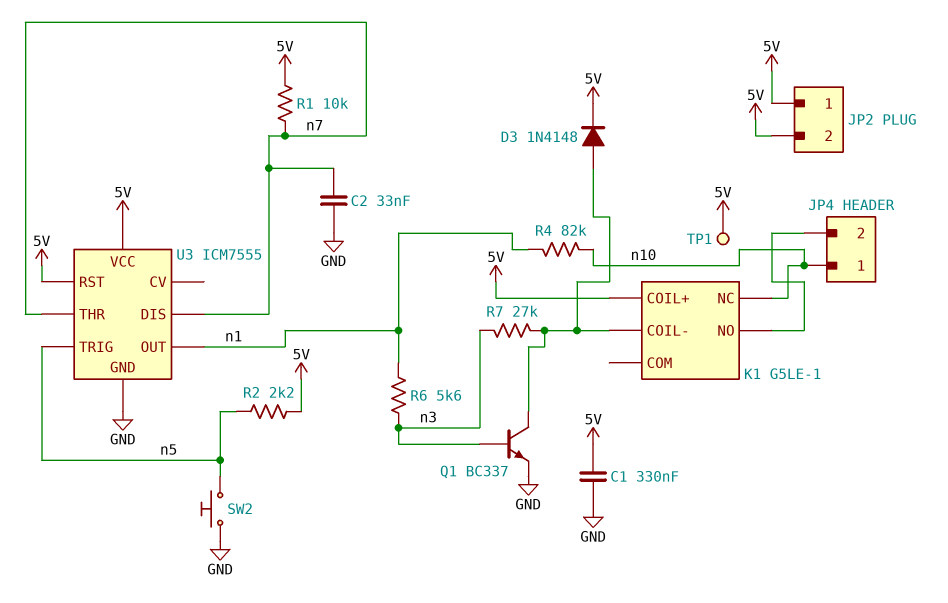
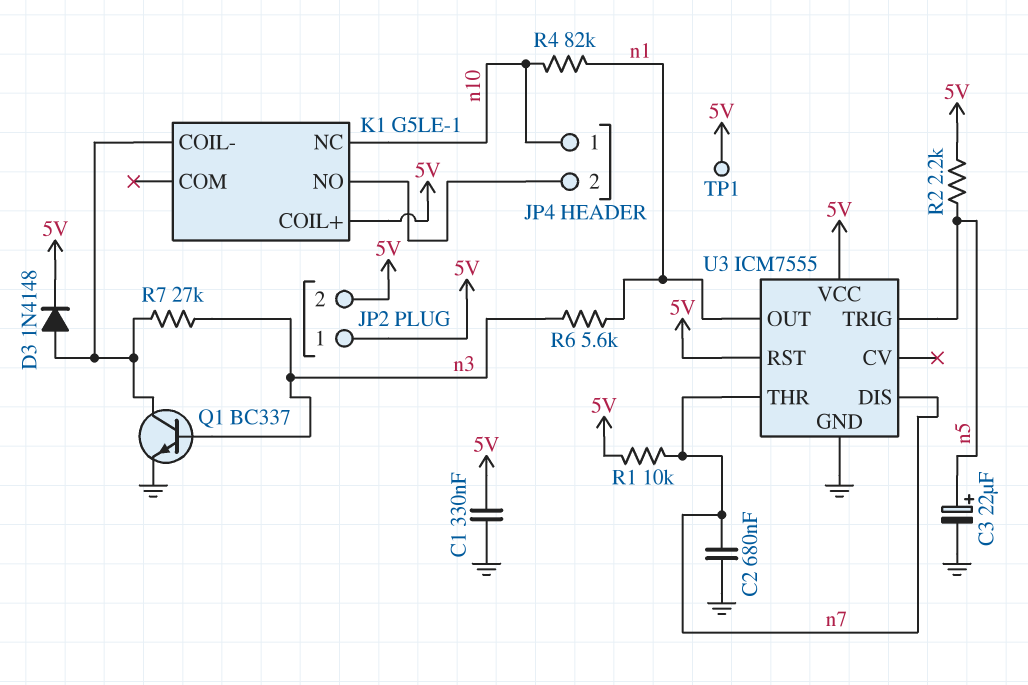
C2: 33nF (GND, n7) -> 680nF (GND, n7)
C3: none -> 22uF (plus n5, minus GND)
SW2: button (GND, n5) -> none

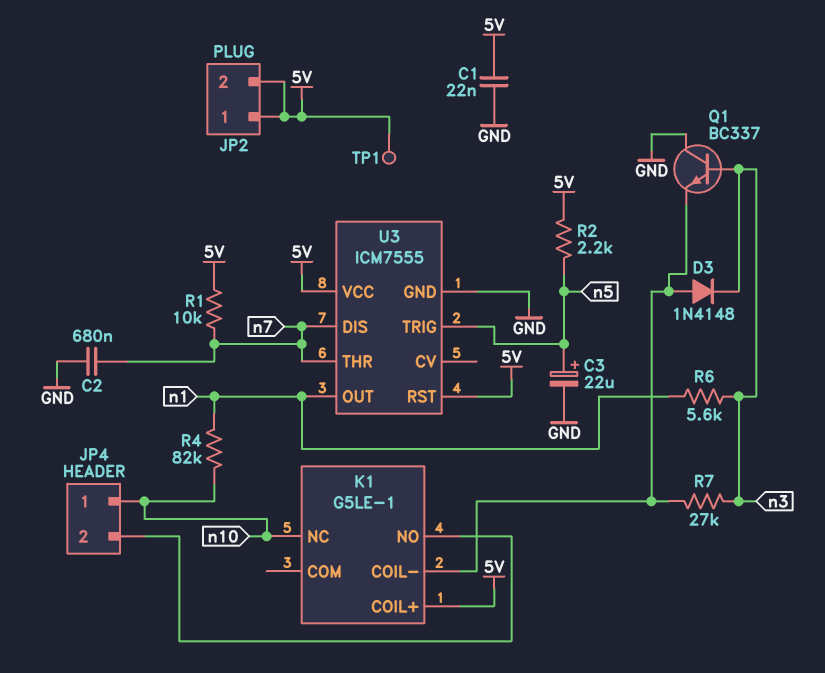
C1: 330nF (5V, GND) -> 22nF (5V, GND)
D3: diode 1N4148 (A K1/COIL-, K 5V) -> diode 1N4148 (A K1/COIL-, K n3)
Q1: NPN BC337 (B n3, C K1/COIL-, E GND) -> NPN BC337 (B n3, C GND, E K1/COIL-)

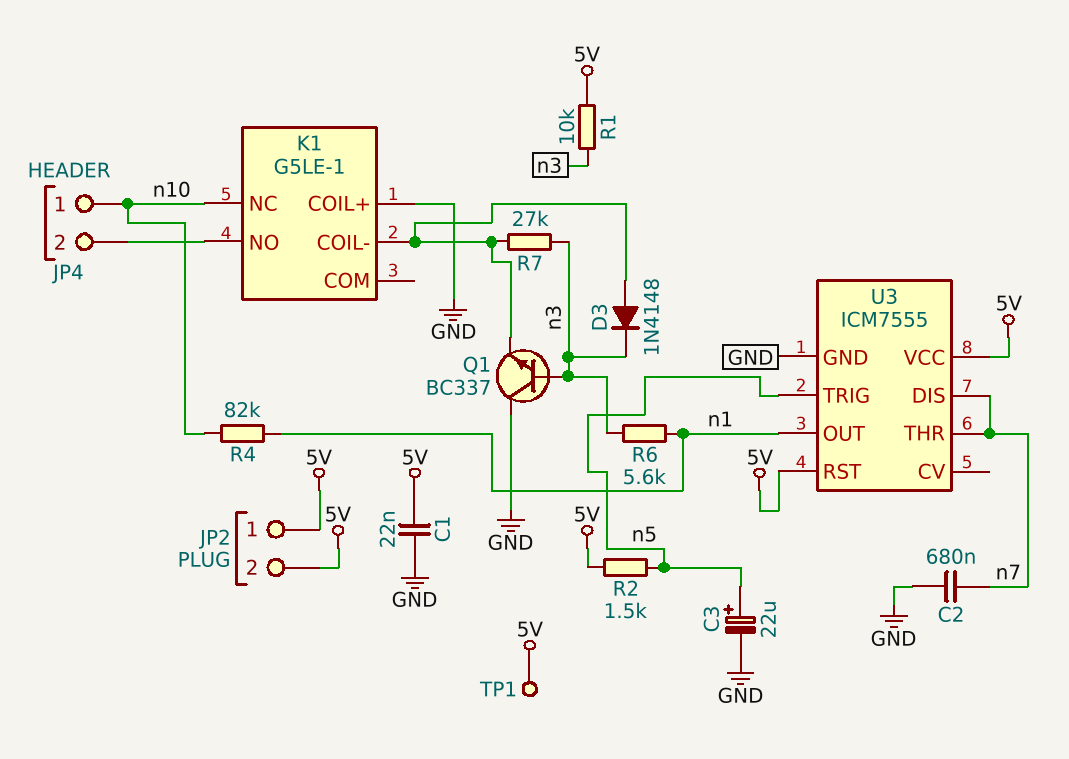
K1 pin COIL+: 5V -> GND
R1: 10k (5V, n7) -> 10k (5V, n3)
R2: 2.2k (5V, n5) -> 1.5k (5V, n5)

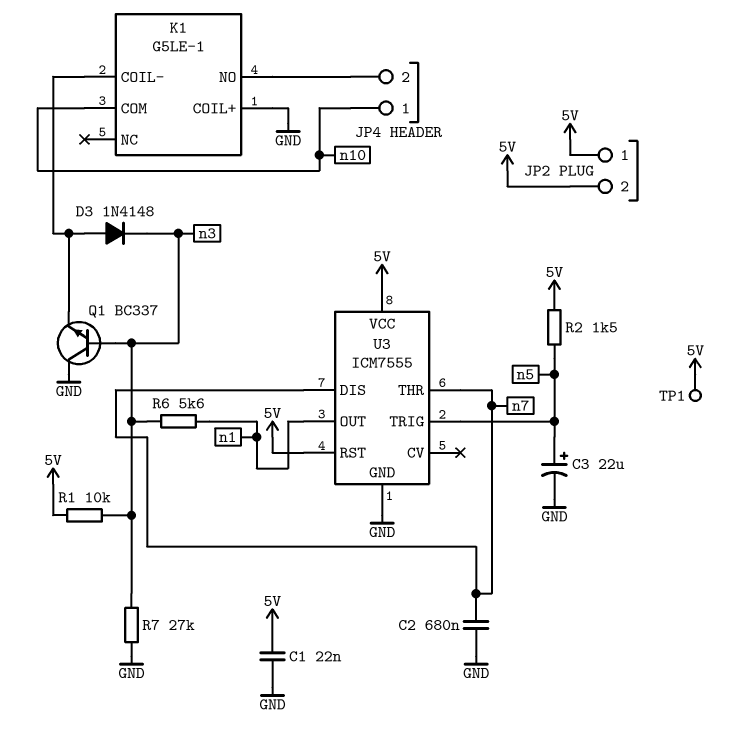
K1 pin COM: none -> n10
K1 pin NC: n10 -> none
R4: 82k (n1, n10) -> none
R7: 27k (K1/COIL-, n3) -> 27k (GND, n3)

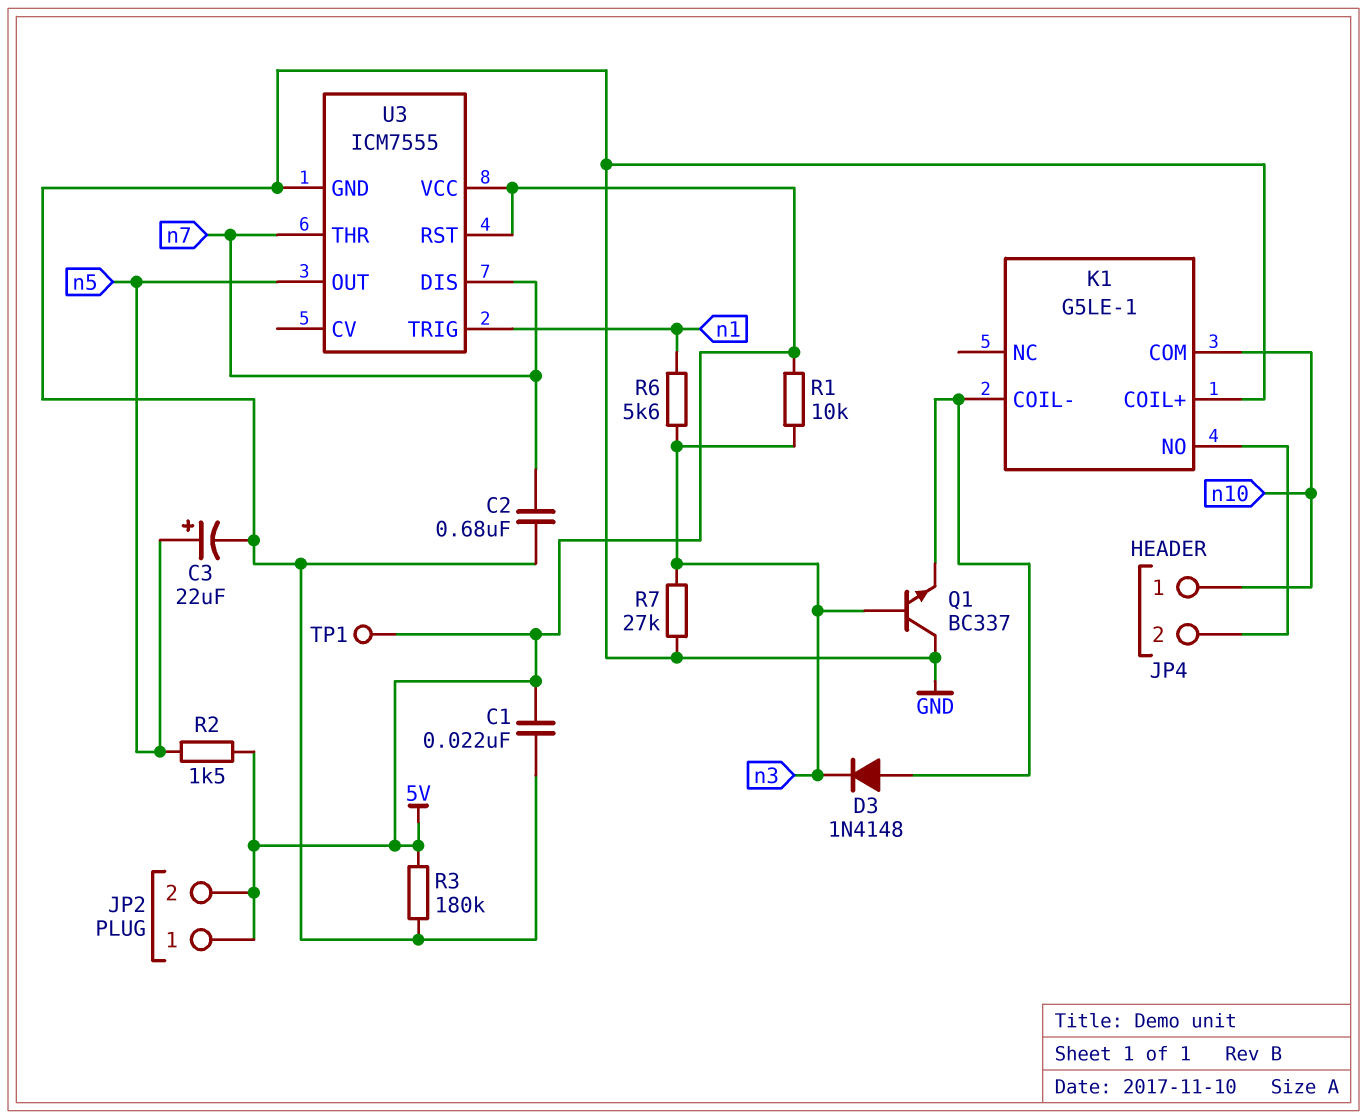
R3: none -> 180k (5V, GND)
U3 pin OUT: n1 -> n5
U3 pin TRIG: n5 -> n1

